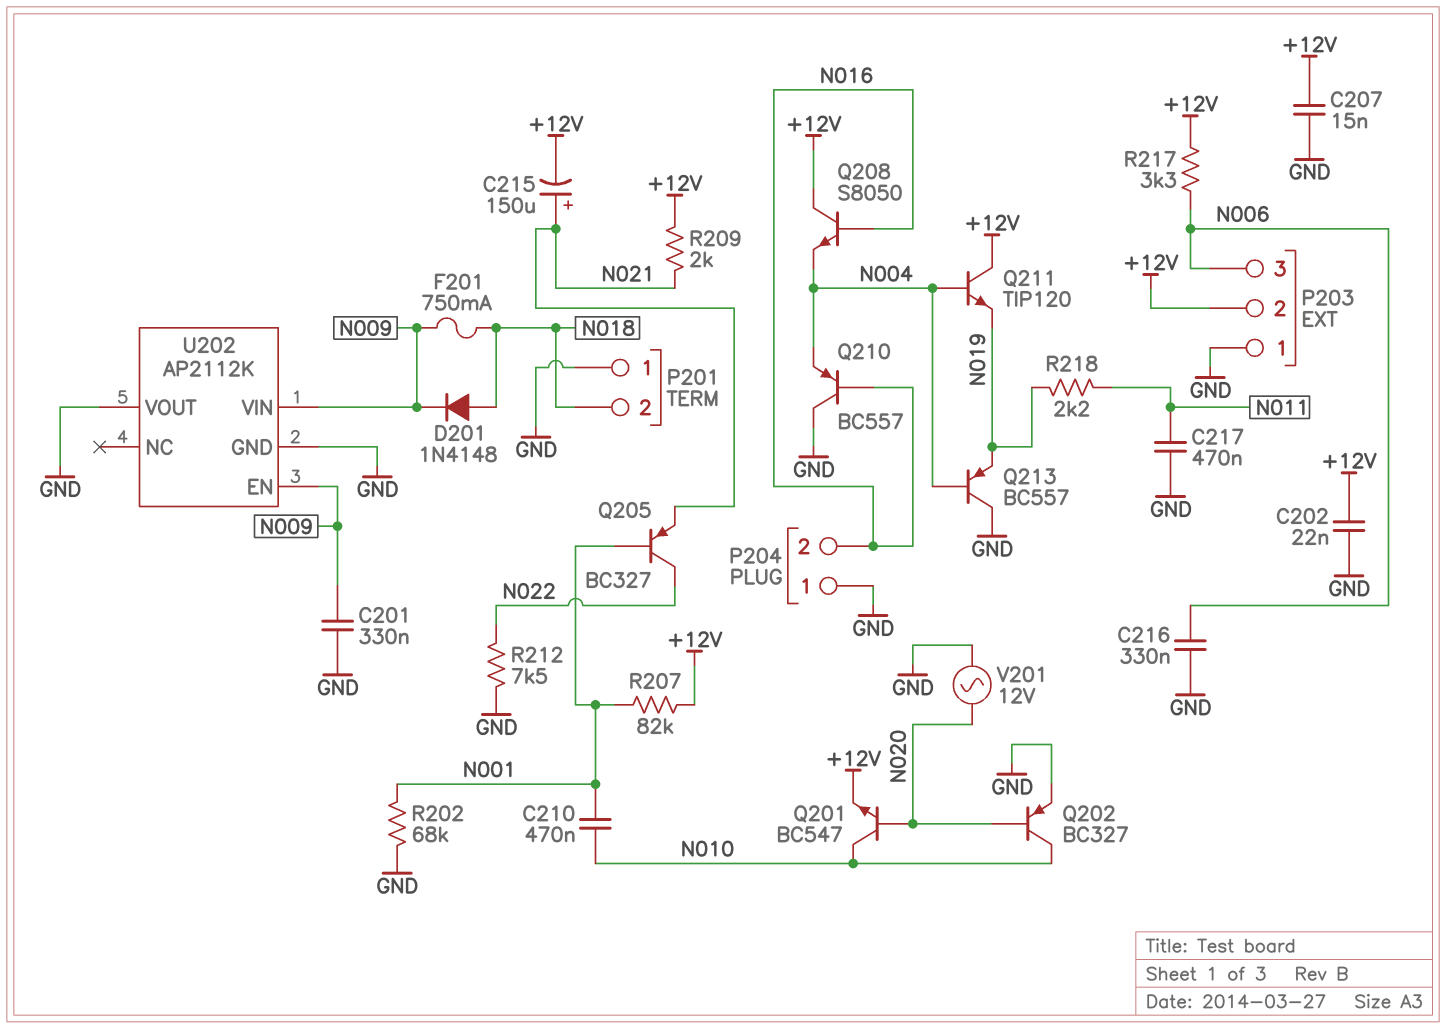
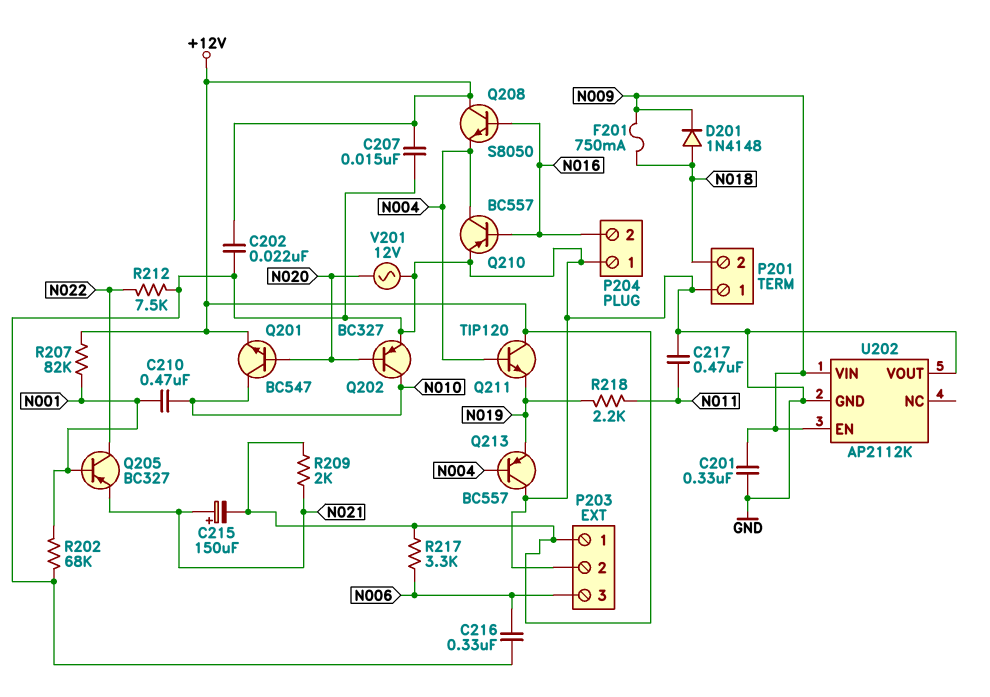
P203 pin 1: GND -> +12V
P203 pin 2: +12V -> GND
Q210: PNP BC557 (B N016, C GND, E N004) -> PNP BC557 (B N016, C N004, E GND)

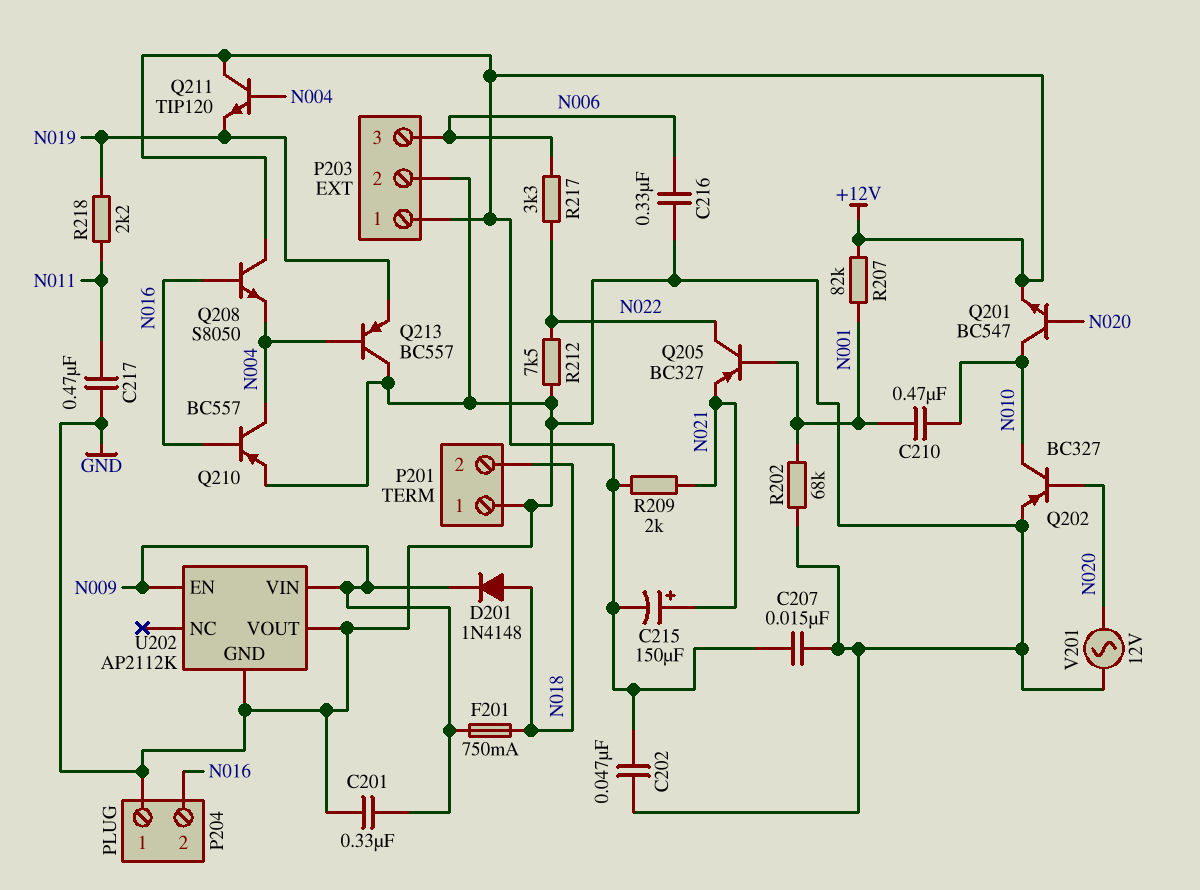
C202: 22nF (+12V, GND) -> 47nF (+12V, GND)
R217: 3.3k (+12V, N006) -> 3.3k (N006, N022)

